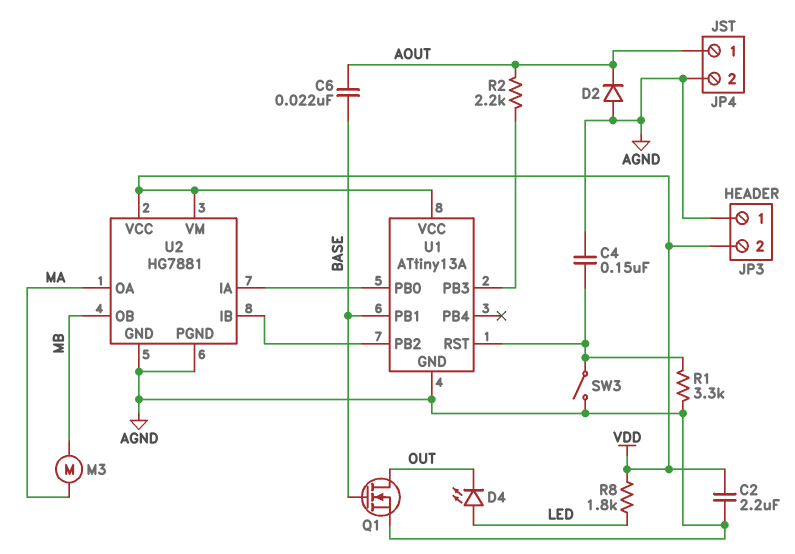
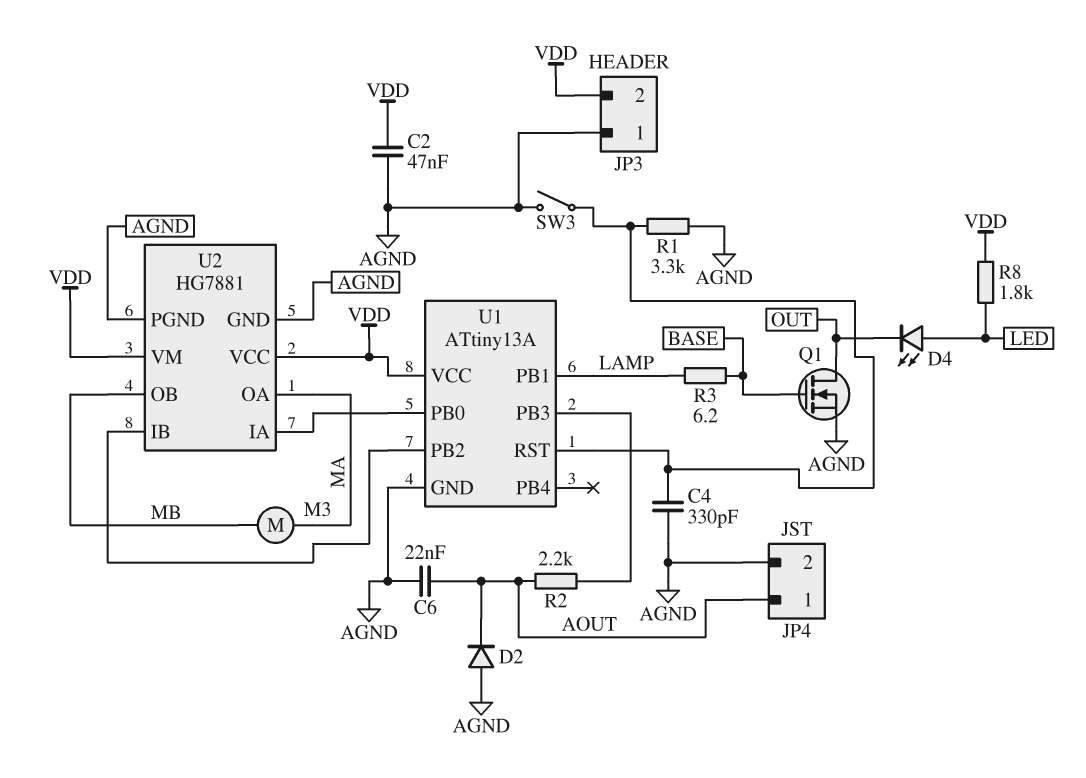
C2: 2.2uF (AGND, VDD) -> 47nF (AGND, VDD)
C4: 150nF (AGND, U1/RST) -> 330pF (AGND, U1/RST)
C6: 22nF (AOUT, BASE) -> 22nF (AGND, AOUT)
R3: none -> 6.2 (BASE, LAMP)
U1 pin PB1: BASE -> LAMP

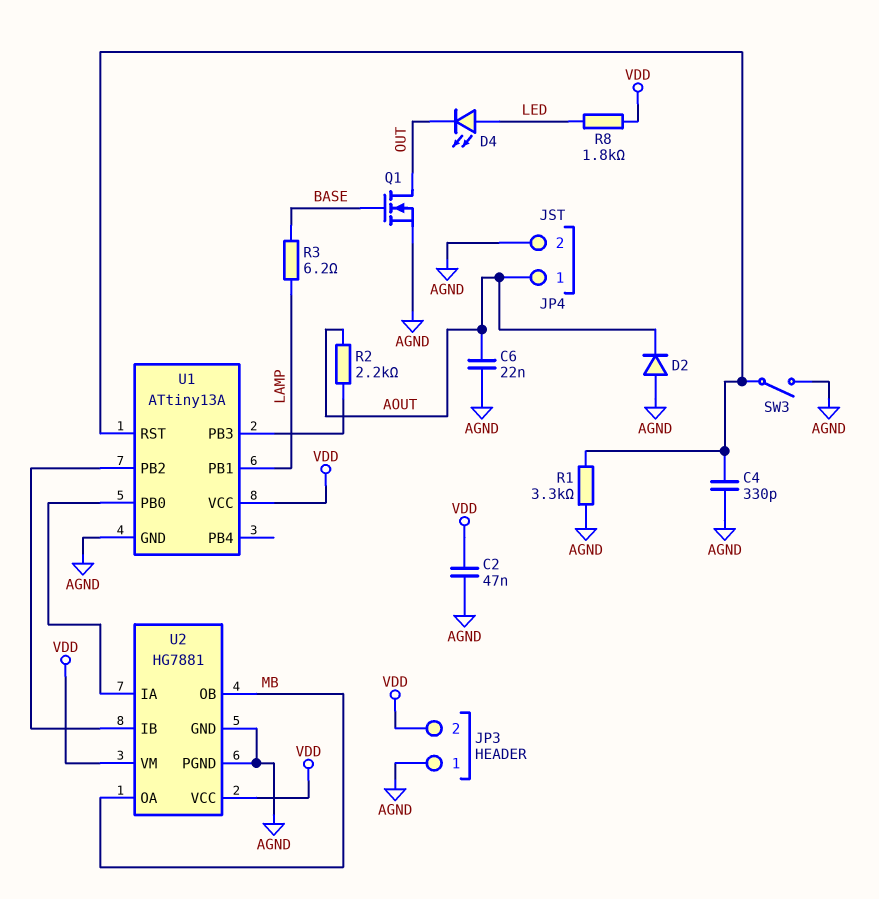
M3: motor (MA, MB) -> none
U2 pin OA: MA -> MB

